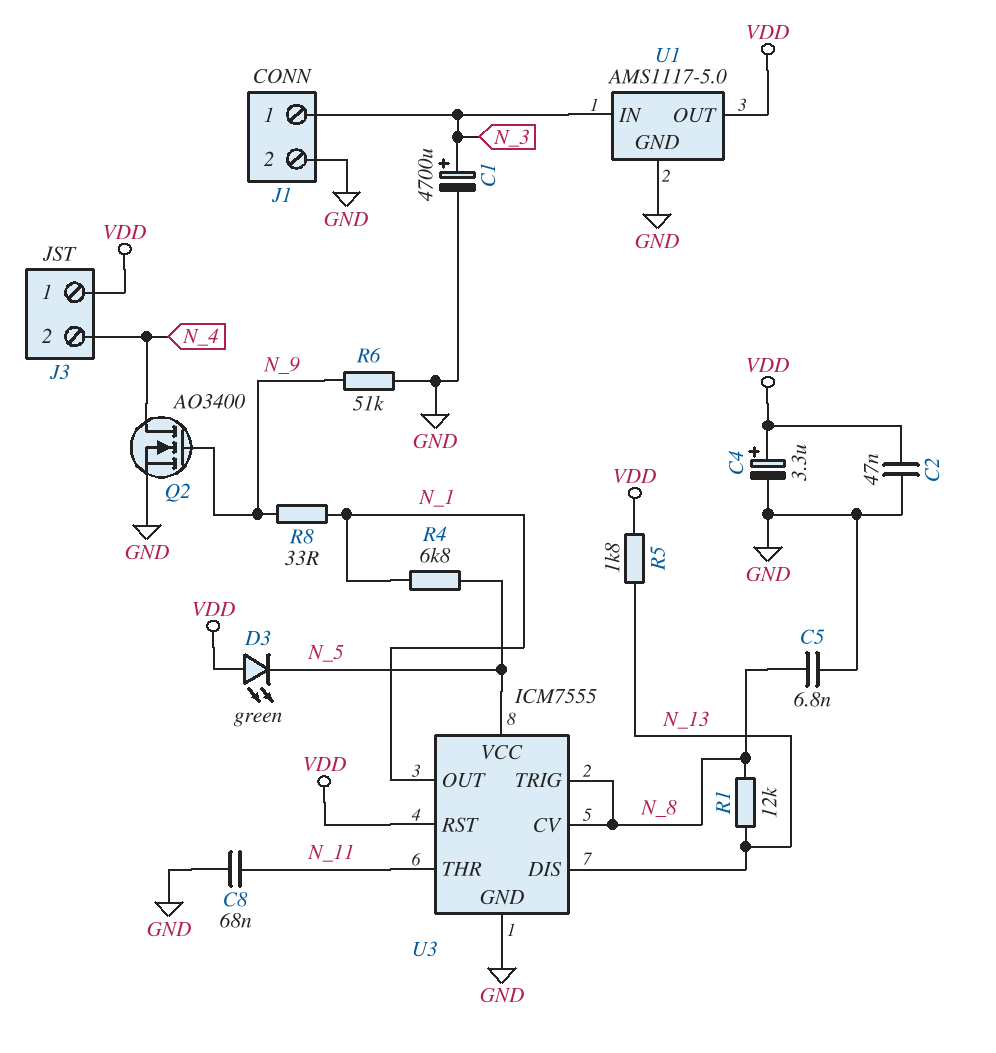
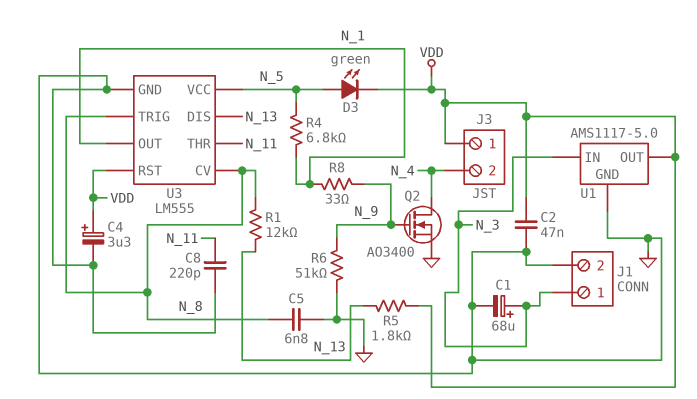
C1: 4700uF (plus N_3, minus GND) -> 68uF (plus N_3, minus GND)
C8: 68nF (GND, N_11) -> 220pF (GND, N_11)
D3: LED green (A VDD, K N_5) -> LED green (A N_5, K VDD)
U3: ICM7555 -> LM555

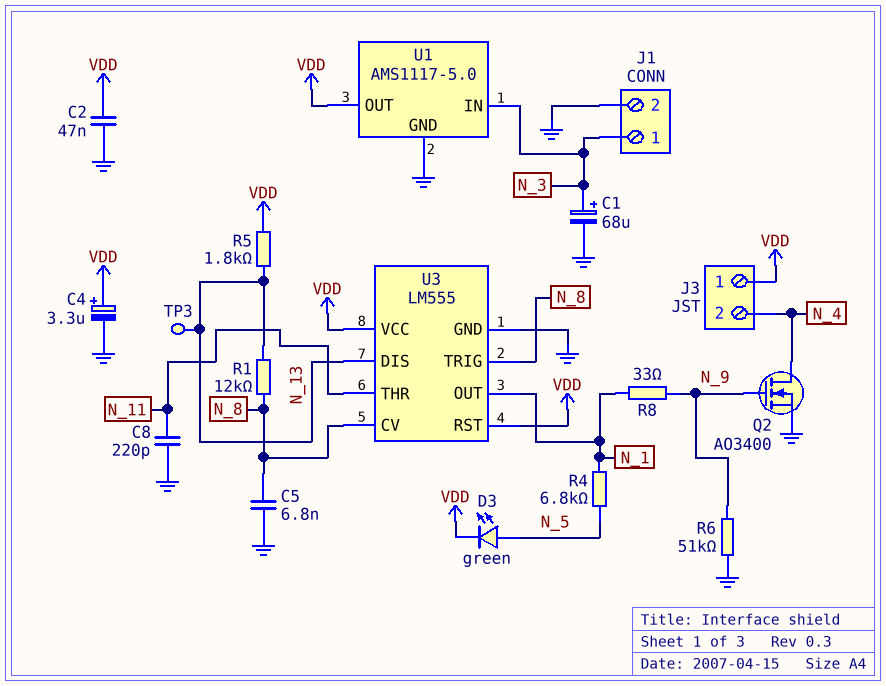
TP3: none -> test point (N_13)
U3 pin VCC: N_5 -> VDD

